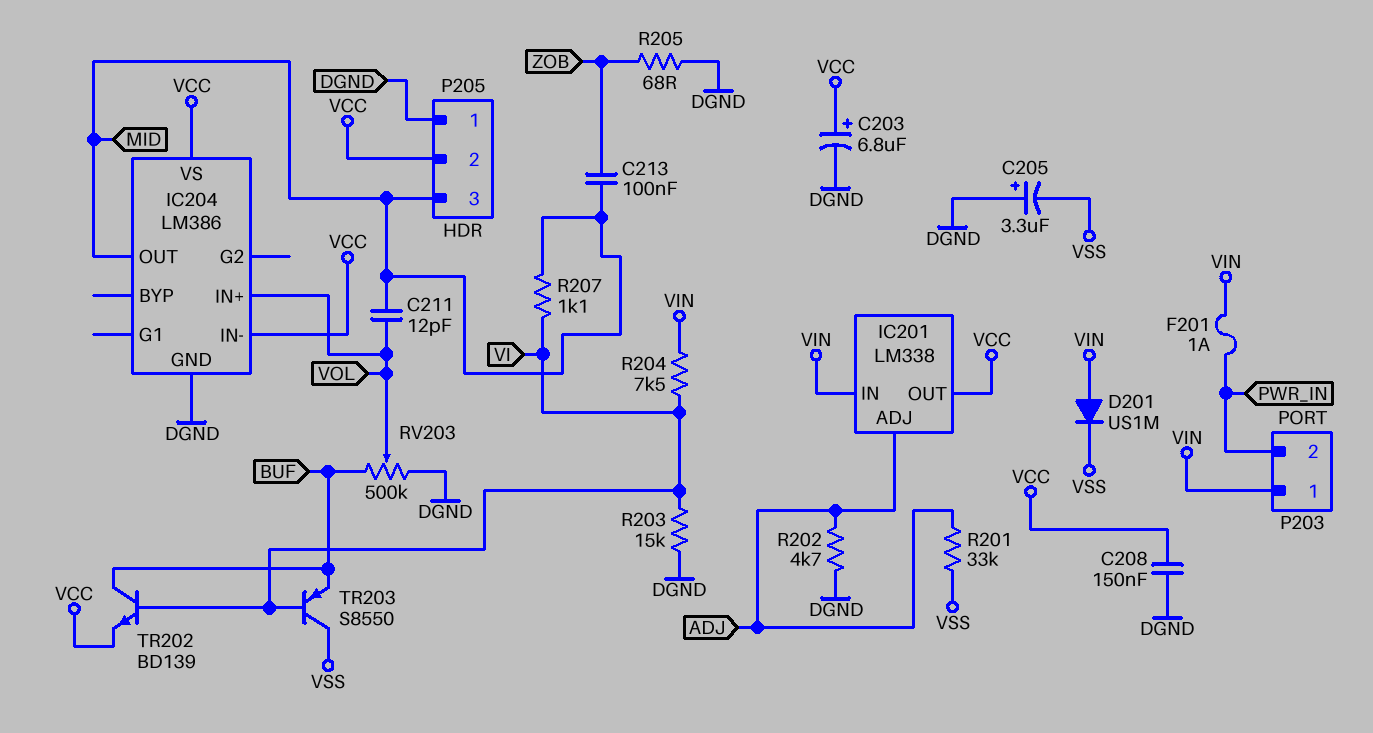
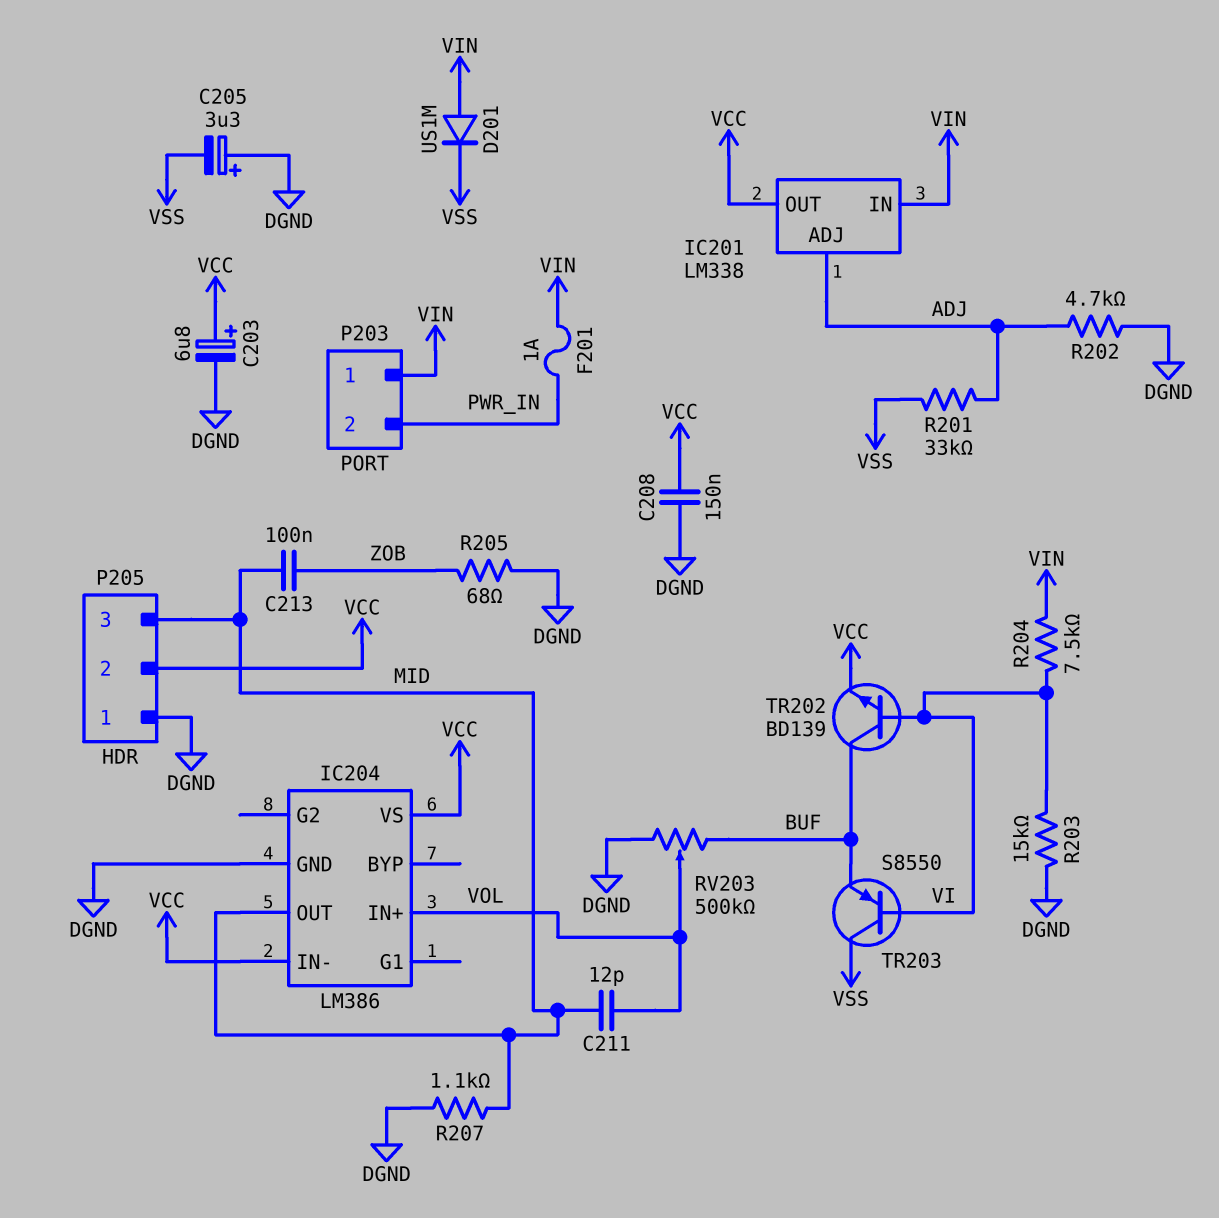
R207: 1.1k (MID, VI) -> 1.1k (DGND, MID)

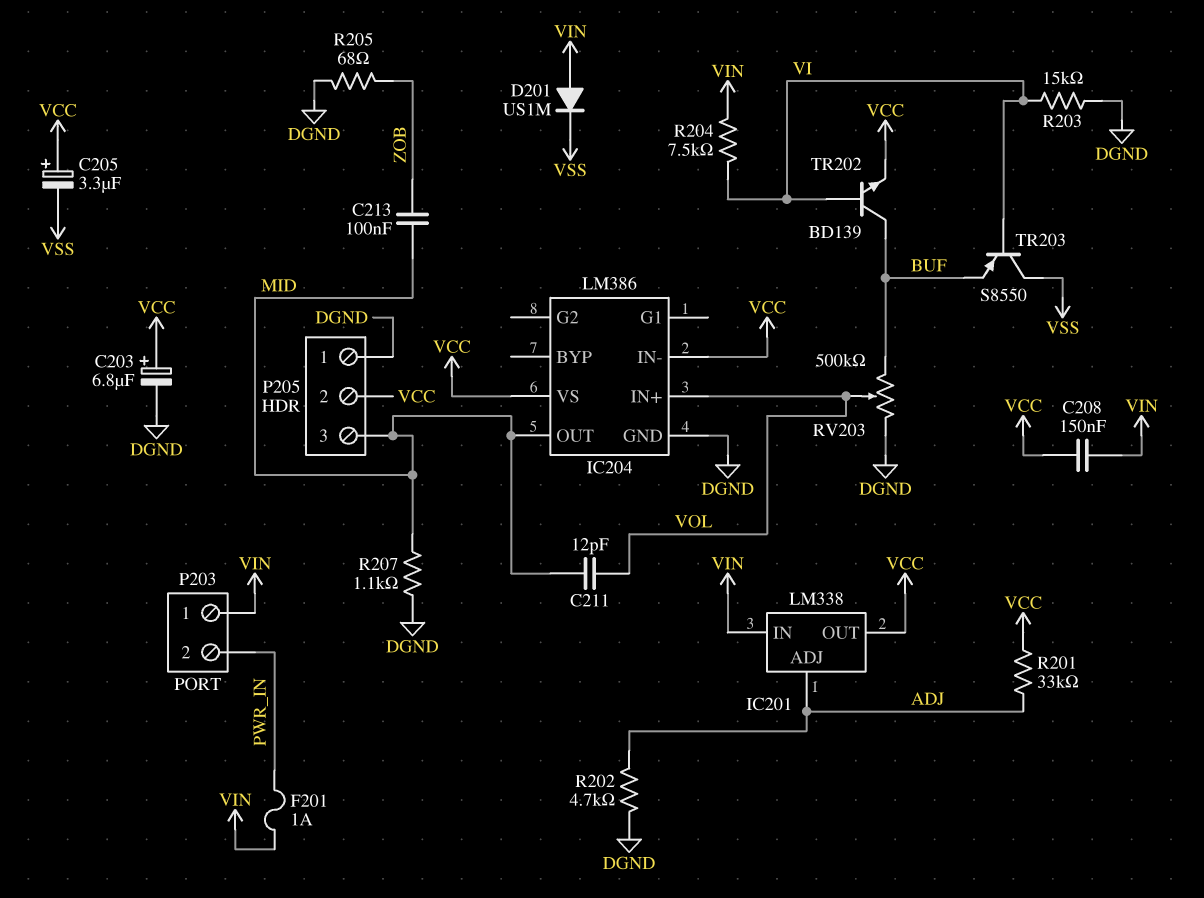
C205: 3.3uF (plus DGND, minus VSS) -> 3.3uF (plus VCC, minus VSS)
C208: 150nF (DGND, VCC) -> 150nF (VCC, VIN)
R201: 33k (ADJ, VSS) -> 33k (ADJ, VCC)

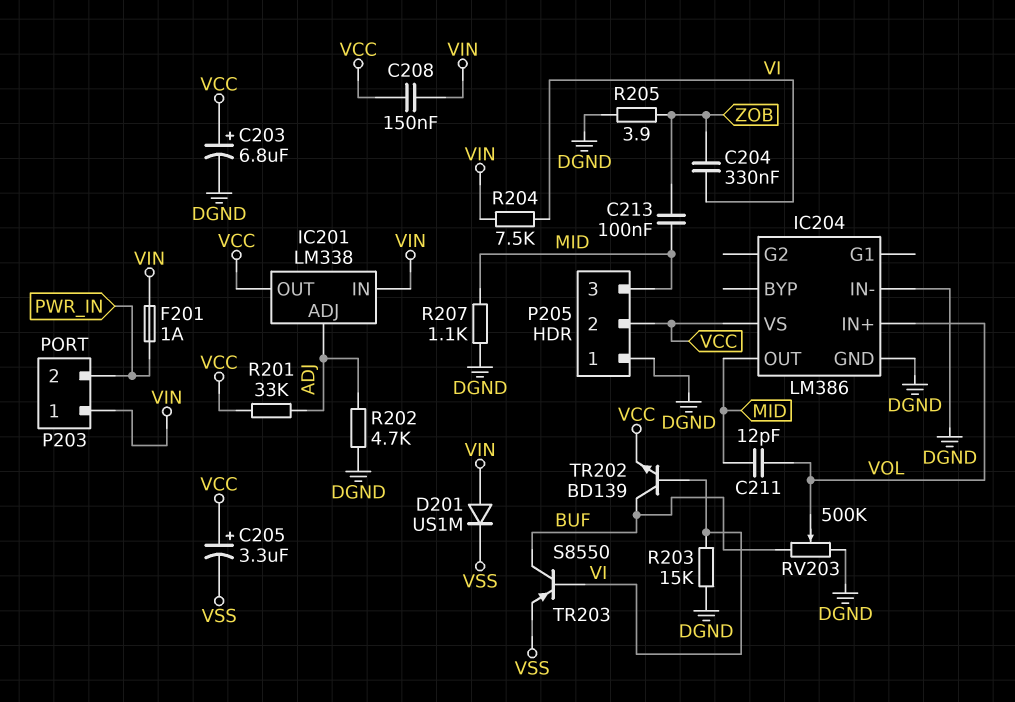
C204: none -> 330nF (VI, ZOB)
IC204 pin IN-: VCC -> DGND
R205: 68 (DGND, ZOB) -> 3.9 (DGND, ZOB)
TR203: PNP S8550 (B VI, C VSS, E BUF) -> PNP S8550 (B VI, C BUF, E VSS)

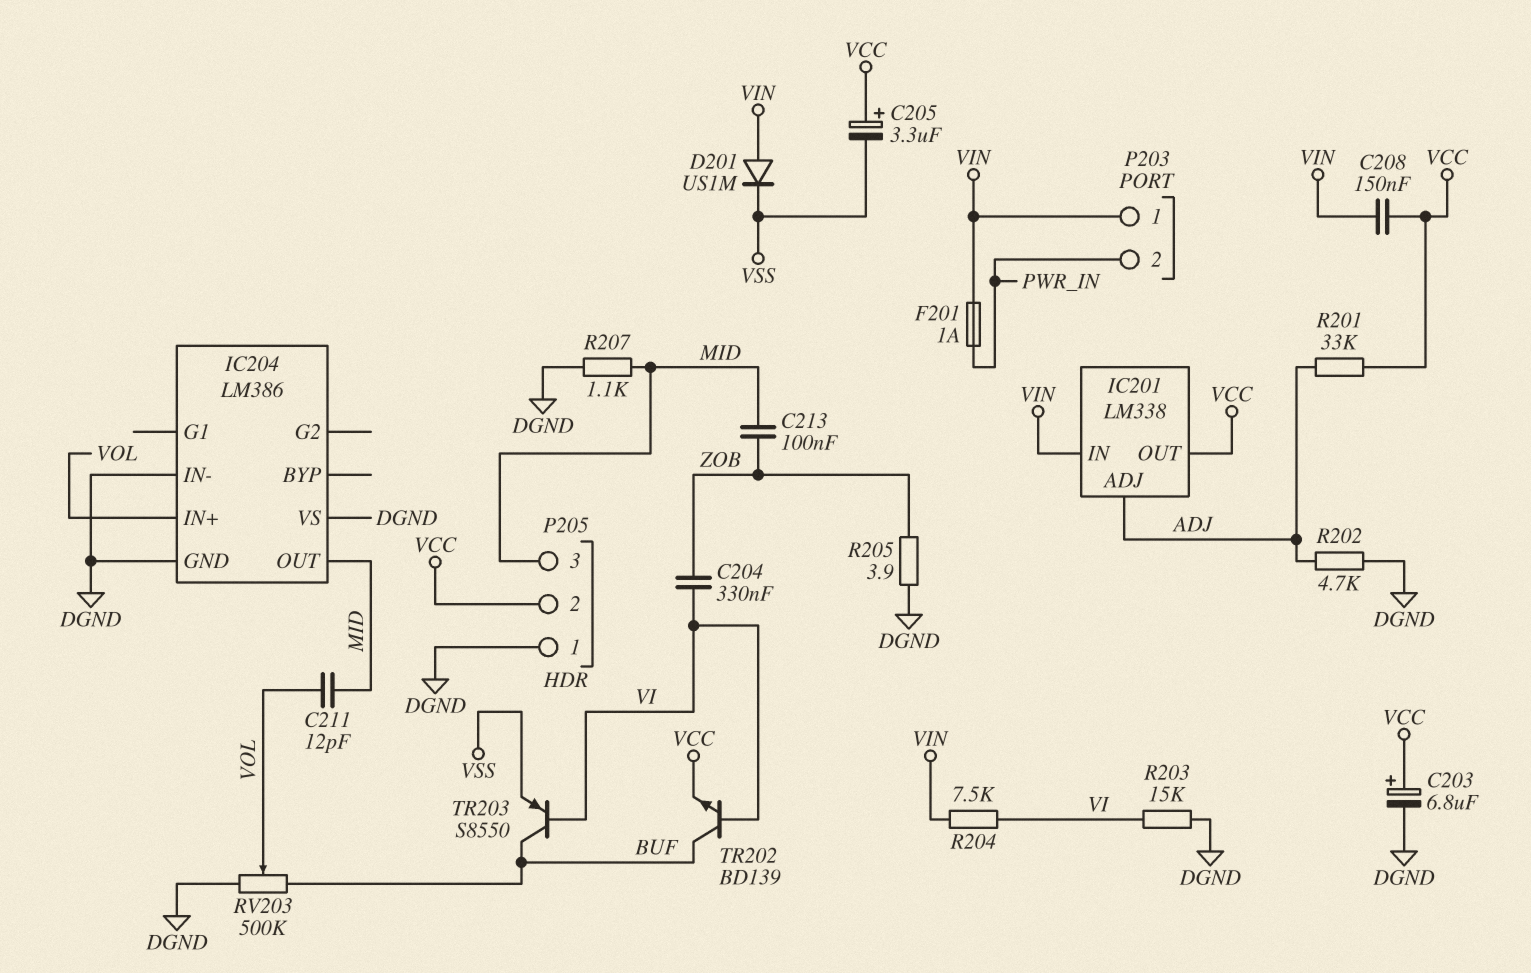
IC204 pin VS: VCC -> DGND

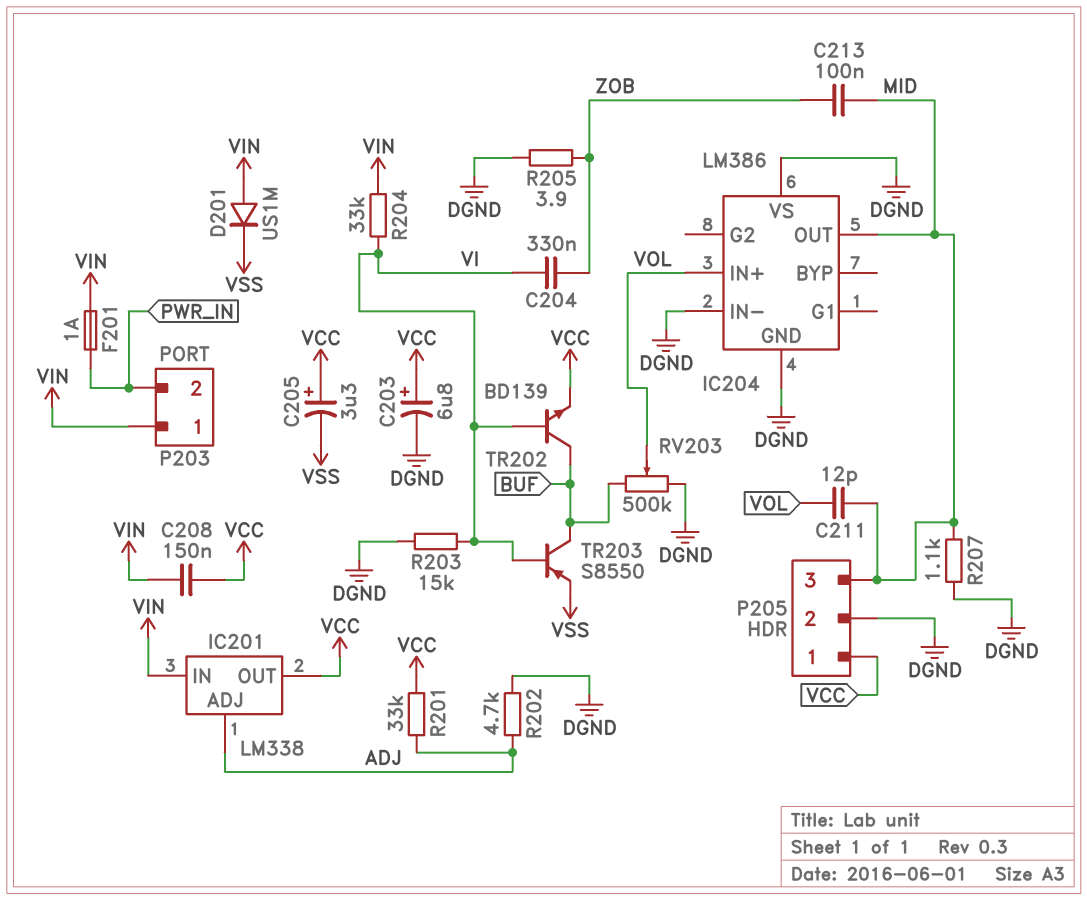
P205 pin 1: DGND -> VCC
P205 pin 2: VCC -> DGND
R204: 7.5k (VI, VIN) -> 33k (VI, VIN)

